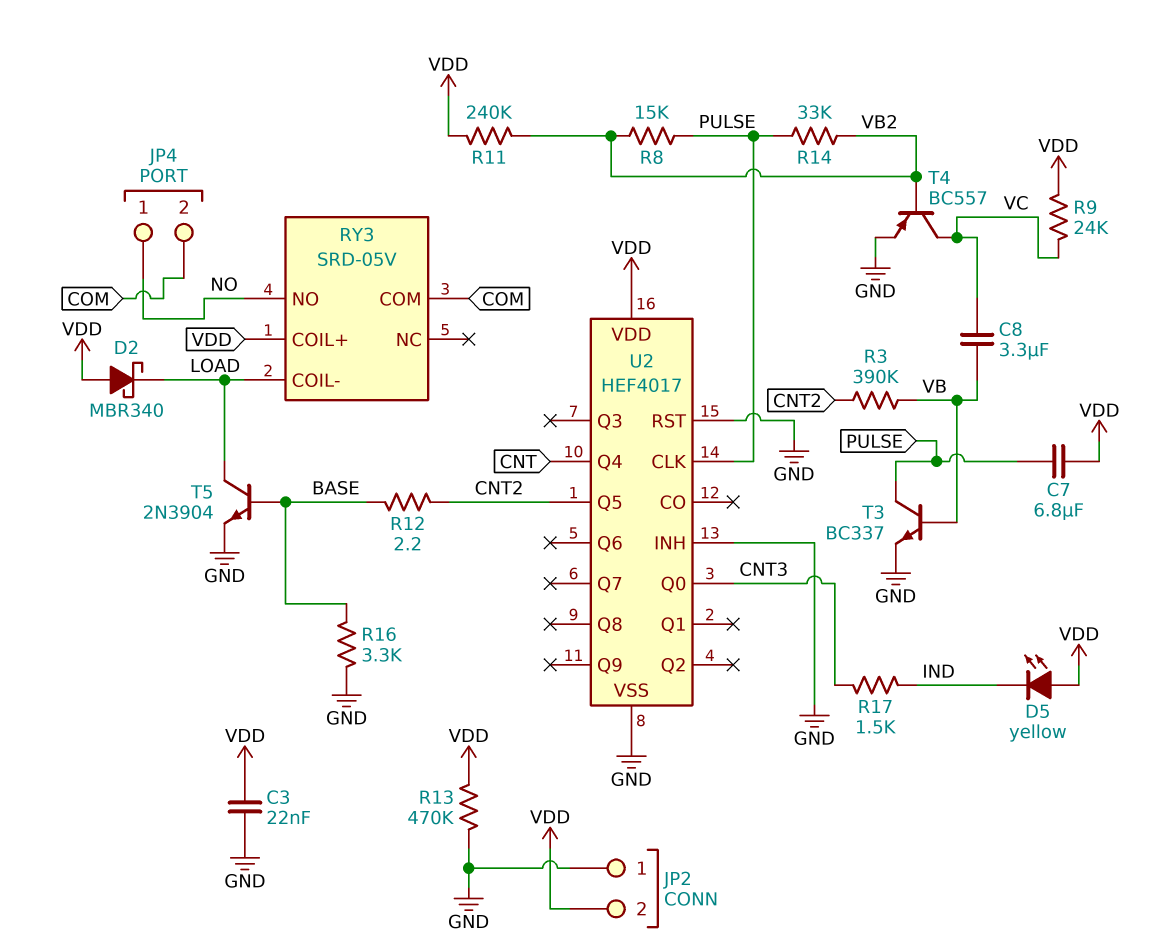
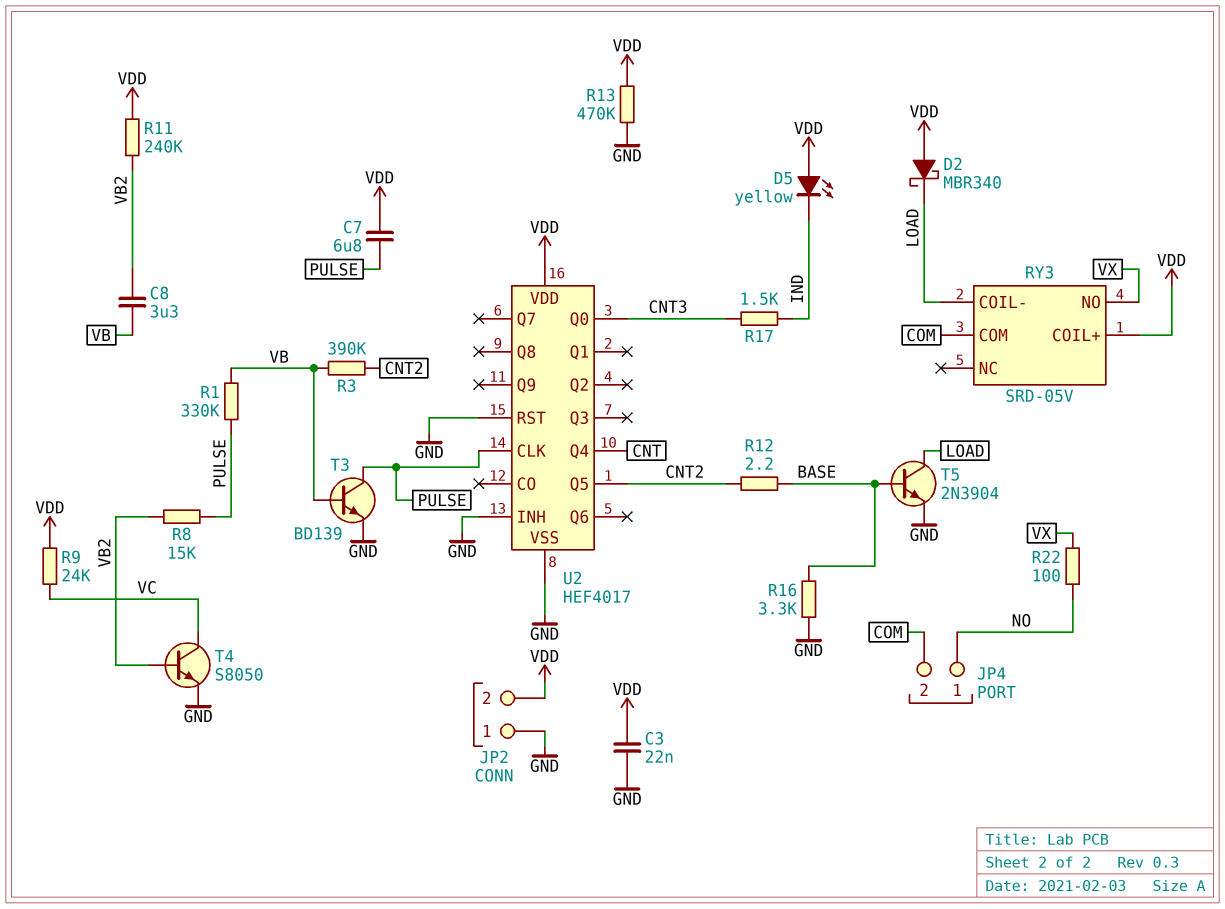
C8: 3.3uF (VB, VC) -> 3.3uF (VB, VB2)
R1: none -> 330k (PULSE, VB)
R14: 33k (PULSE, VB2) -> none
R22: none -> 100 (NO, VX)
RY3 pin NO: NO -> VX
T3: NPN BC337 (B VB, C PULSE, E GND) -> NPN BD139 (B VB, C PULSE, E GND)
T4: PNP BC557 (B VB2, C VC, E GND) -> NPN S8050 (B VB2, C VC, E GND)

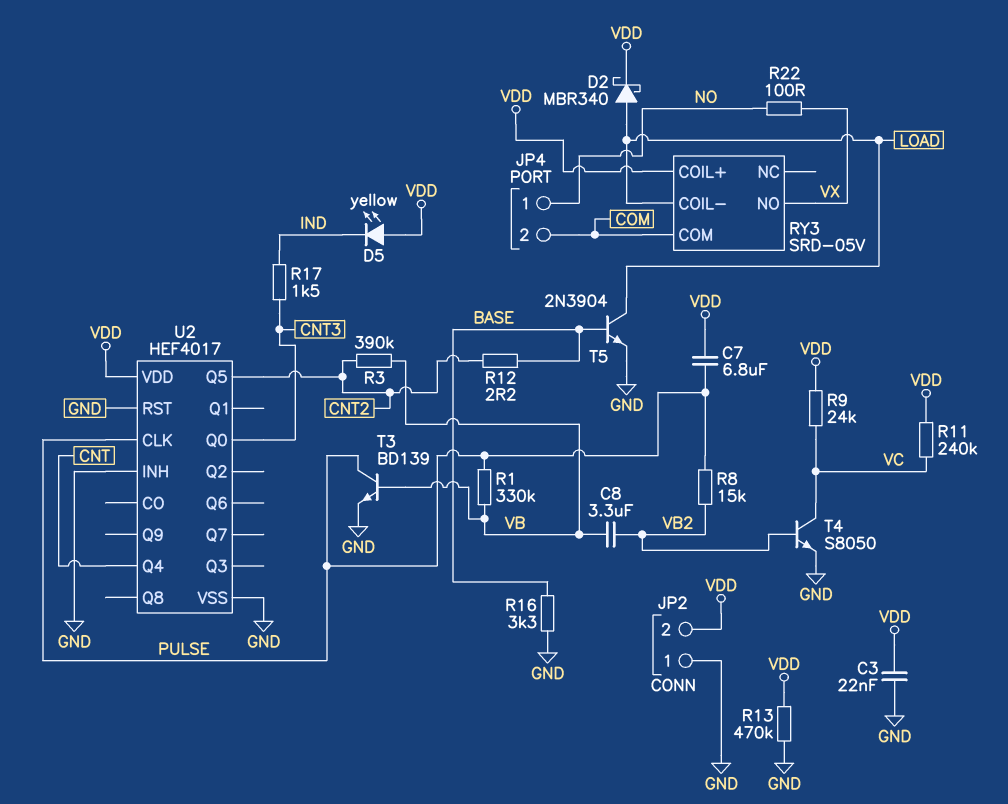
D2: schottky MBR340 (A VDD, K LOAD) -> schottky MBR340 (A LOAD, K VDD)
R11: 240k (VB2, VDD) -> 240k (VC, VDD)

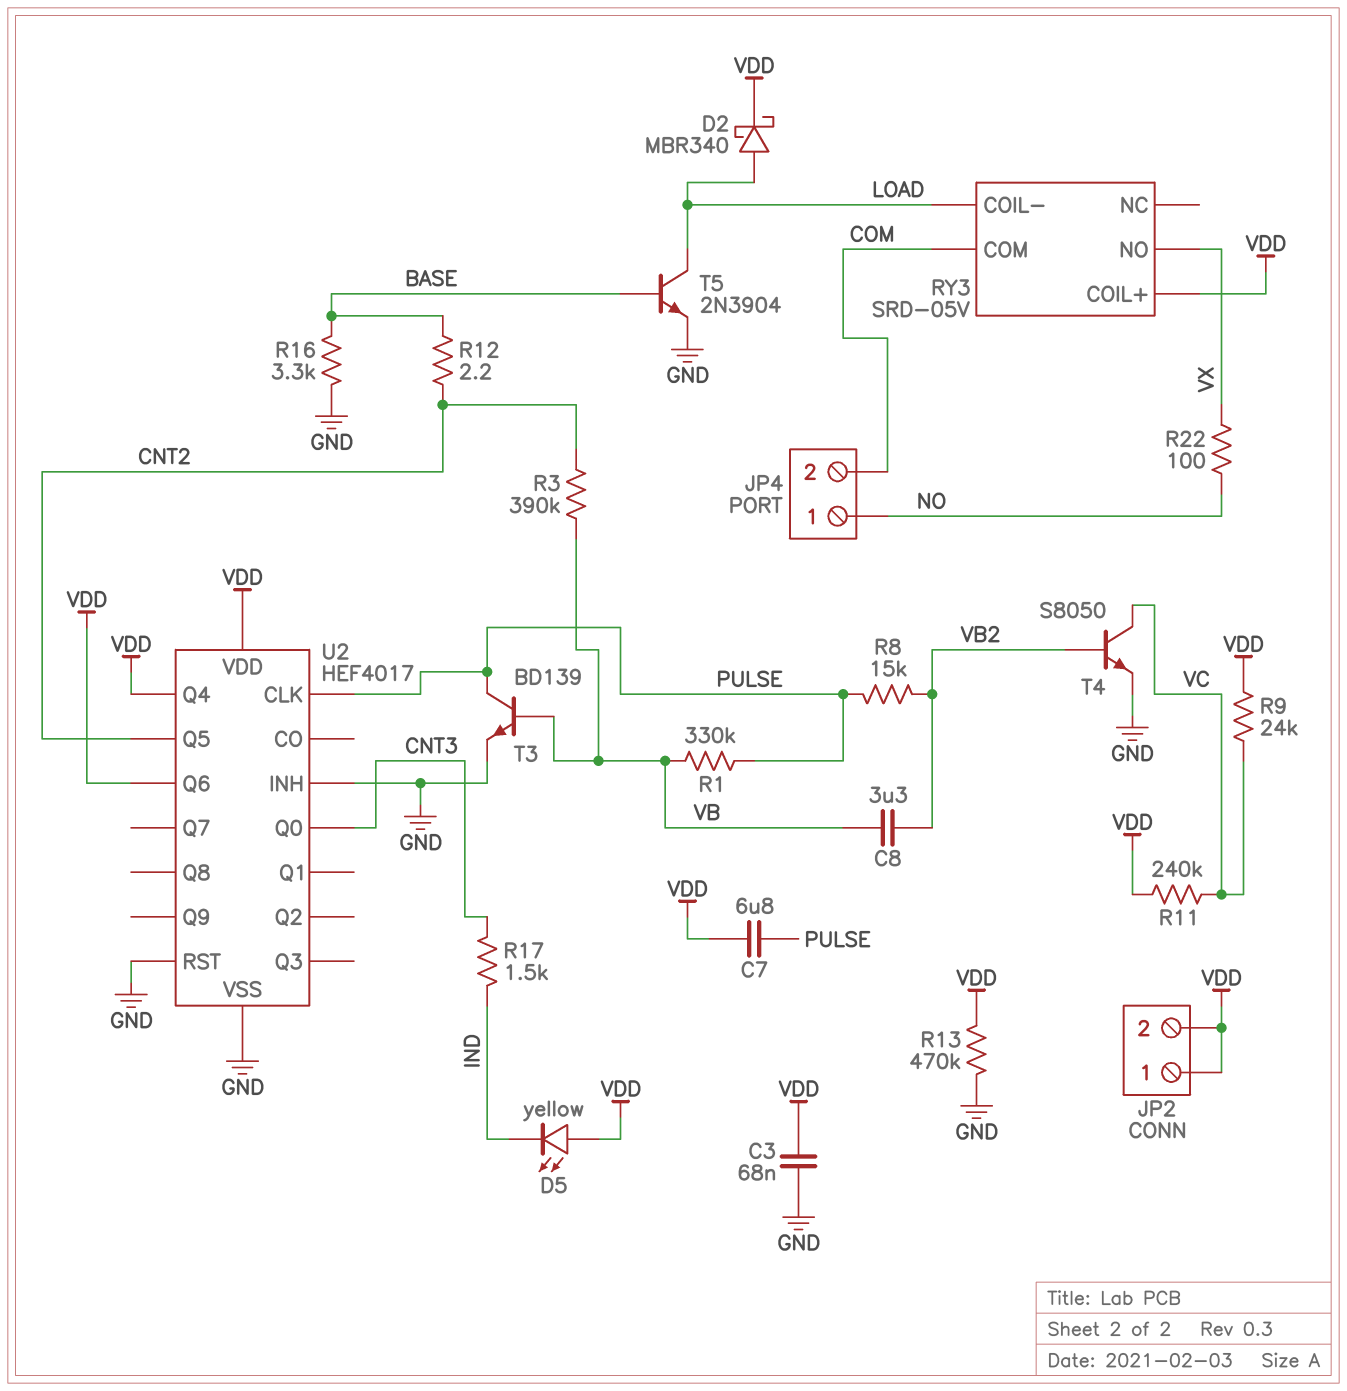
C3: 22nF (GND, VDD) -> 68nF (GND, VDD)
JP2 pin 1: GND -> VDD
U2 pin Q4: CNT -> VDD
U2 pin Q6: none -> VDD

